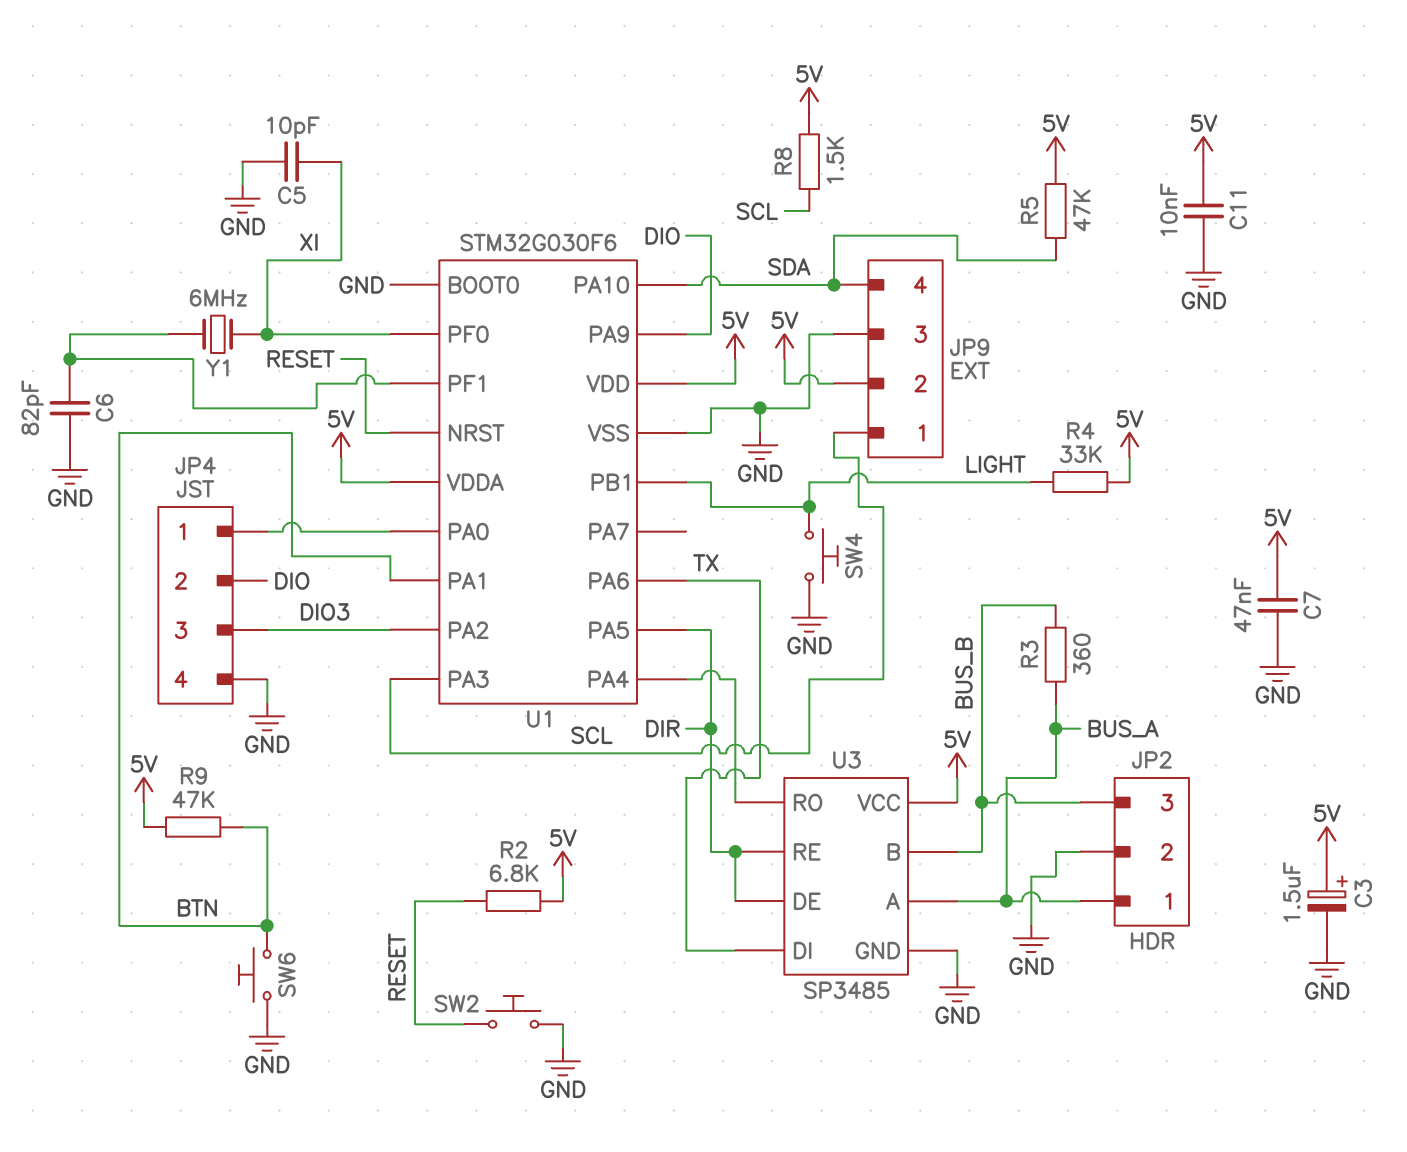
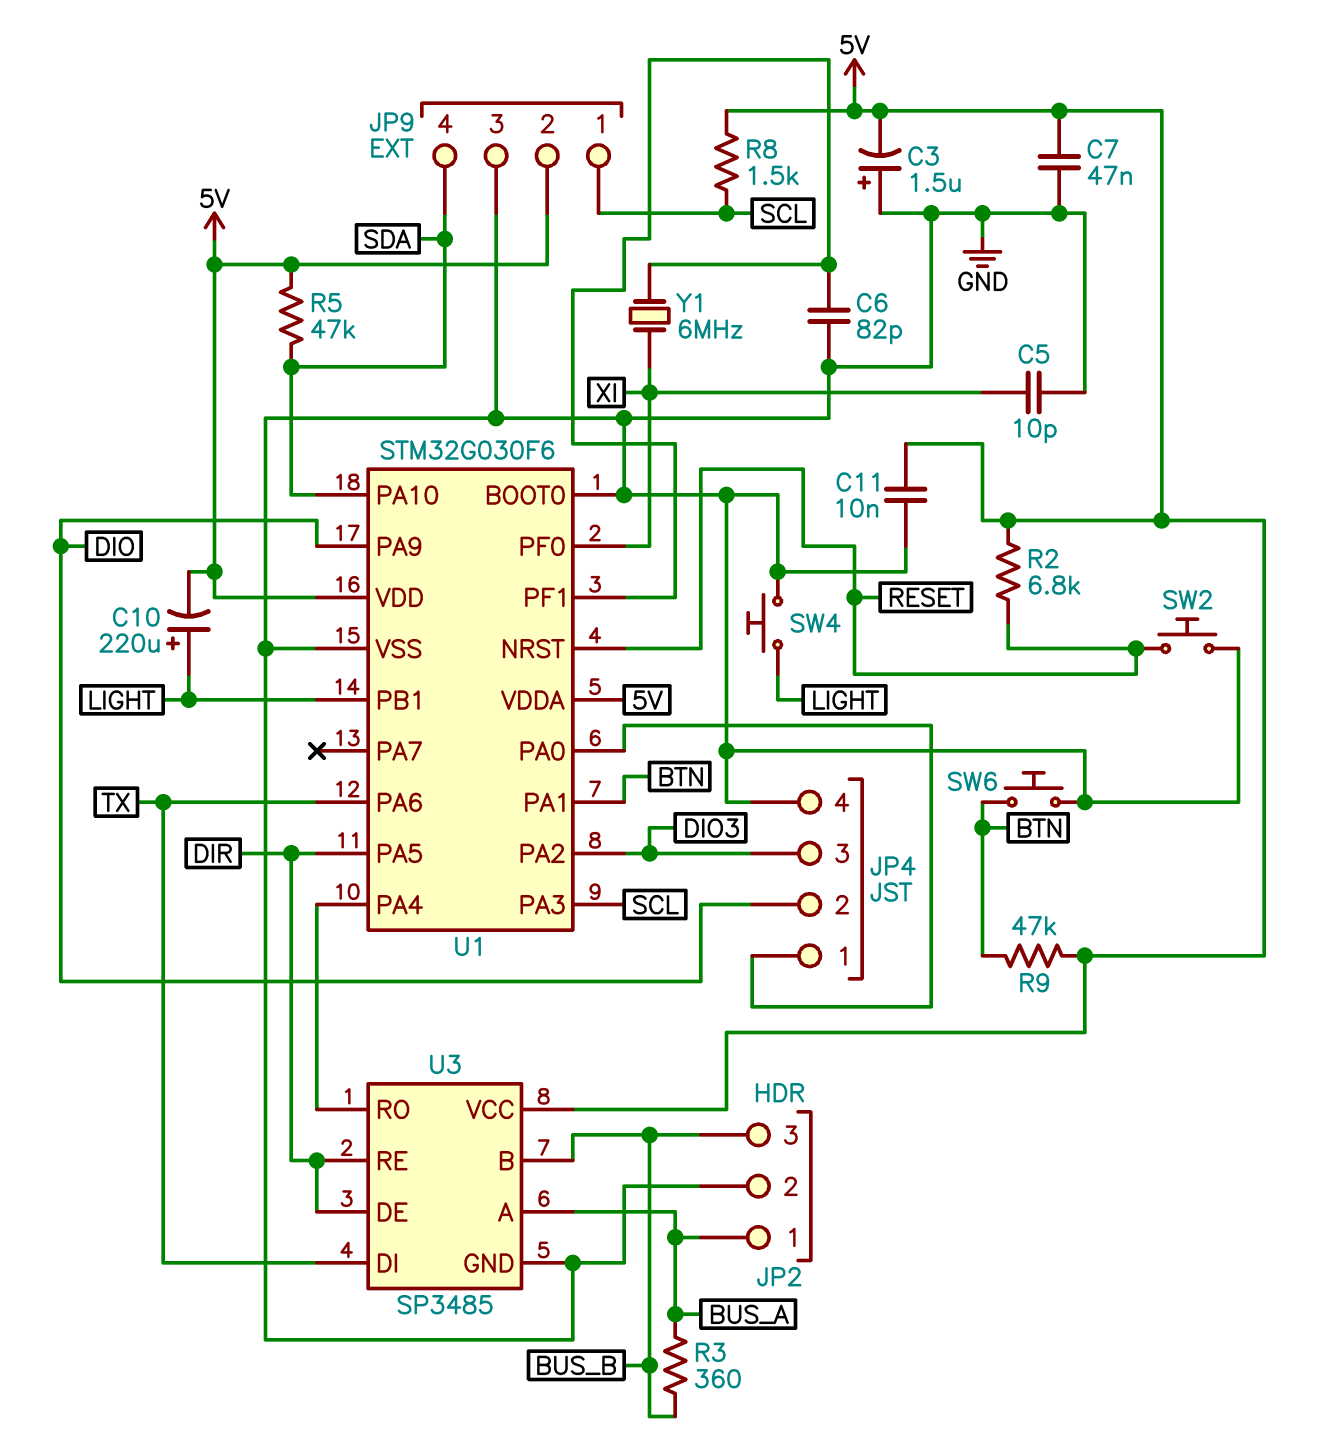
C3: 1.5uF (plus 5V, minus GND) -> 1.5uF (plus GND, minus 5V)
C10: none -> 220uF (plus LIGHT, minus 5V)
R4: 33k (5V, LIGHT) -> none

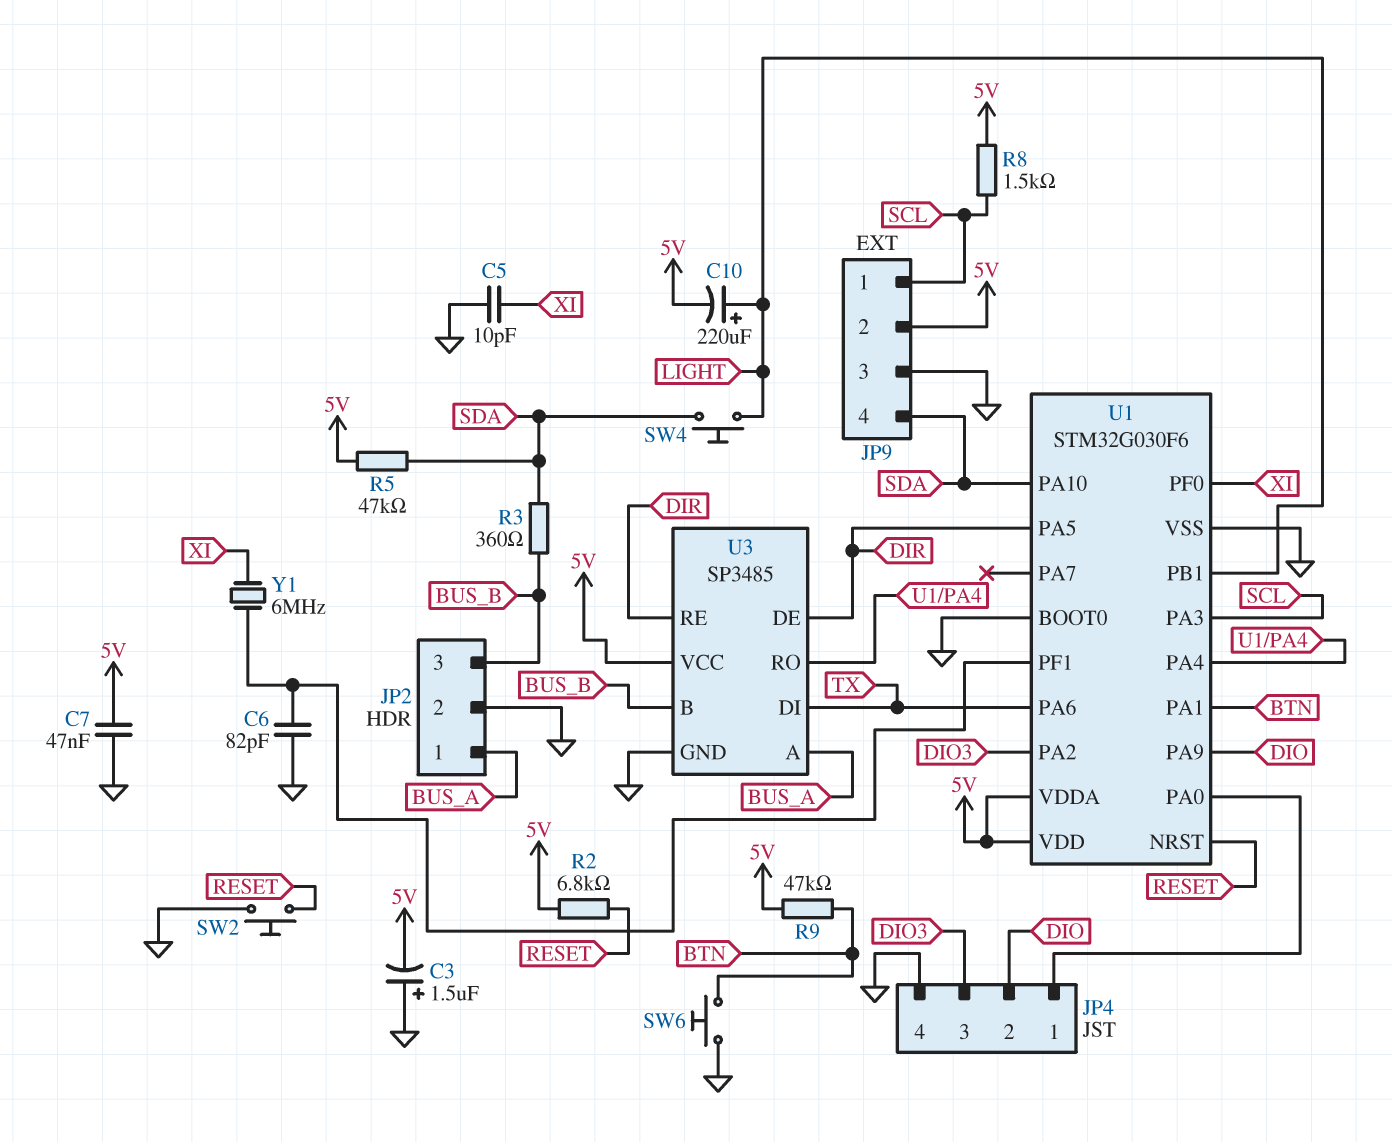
C11: 10nF (5V, GND) -> none
R3: 360 (BUS_A, BUS_B) -> 360 (BUS_B, SDA)
SW4: button (GND, LIGHT) -> button (LIGHT, SDA)

